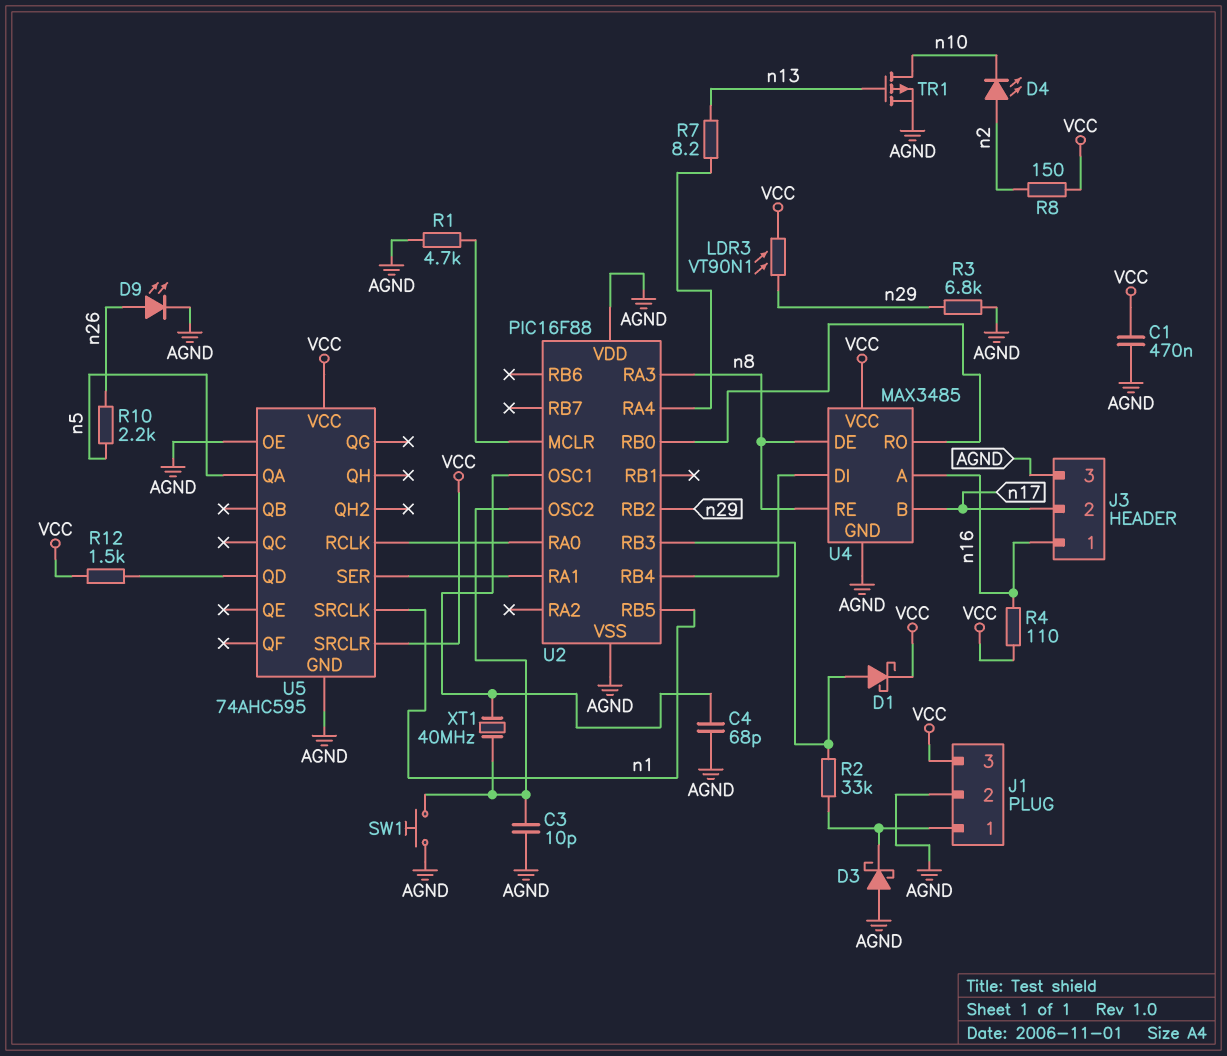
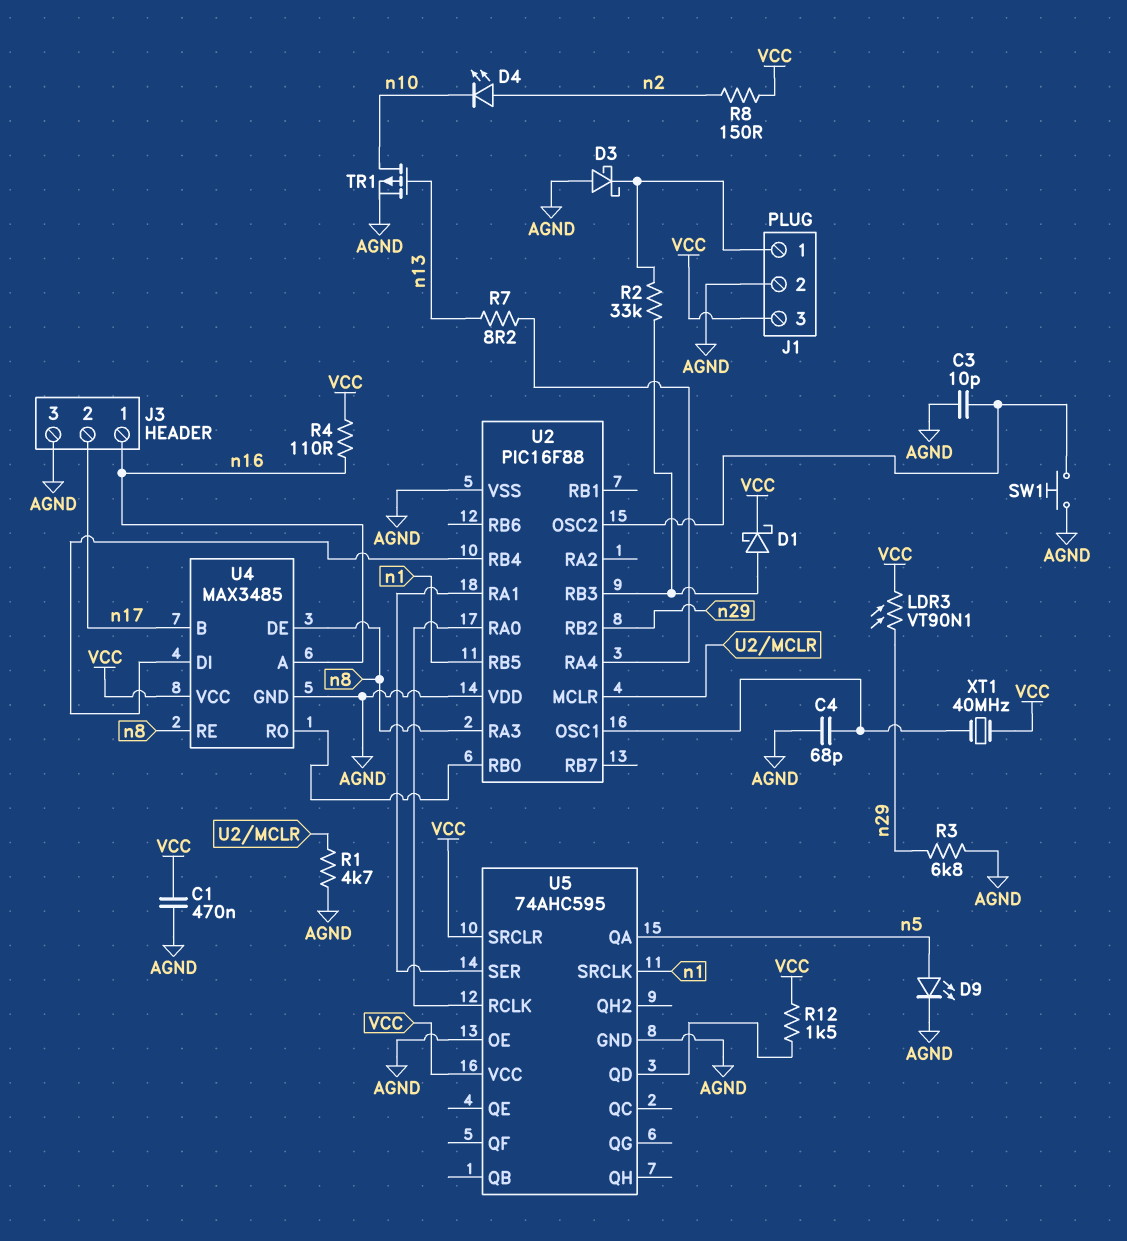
D9: LED (A n26, K AGND) -> LED (A n5, K AGND)
R10: 2.2k (n5, n26) -> none
XT1: 40MHz (U2/OSC1, U2/OSC2) -> 40MHz (U2/OSC1, VCC)

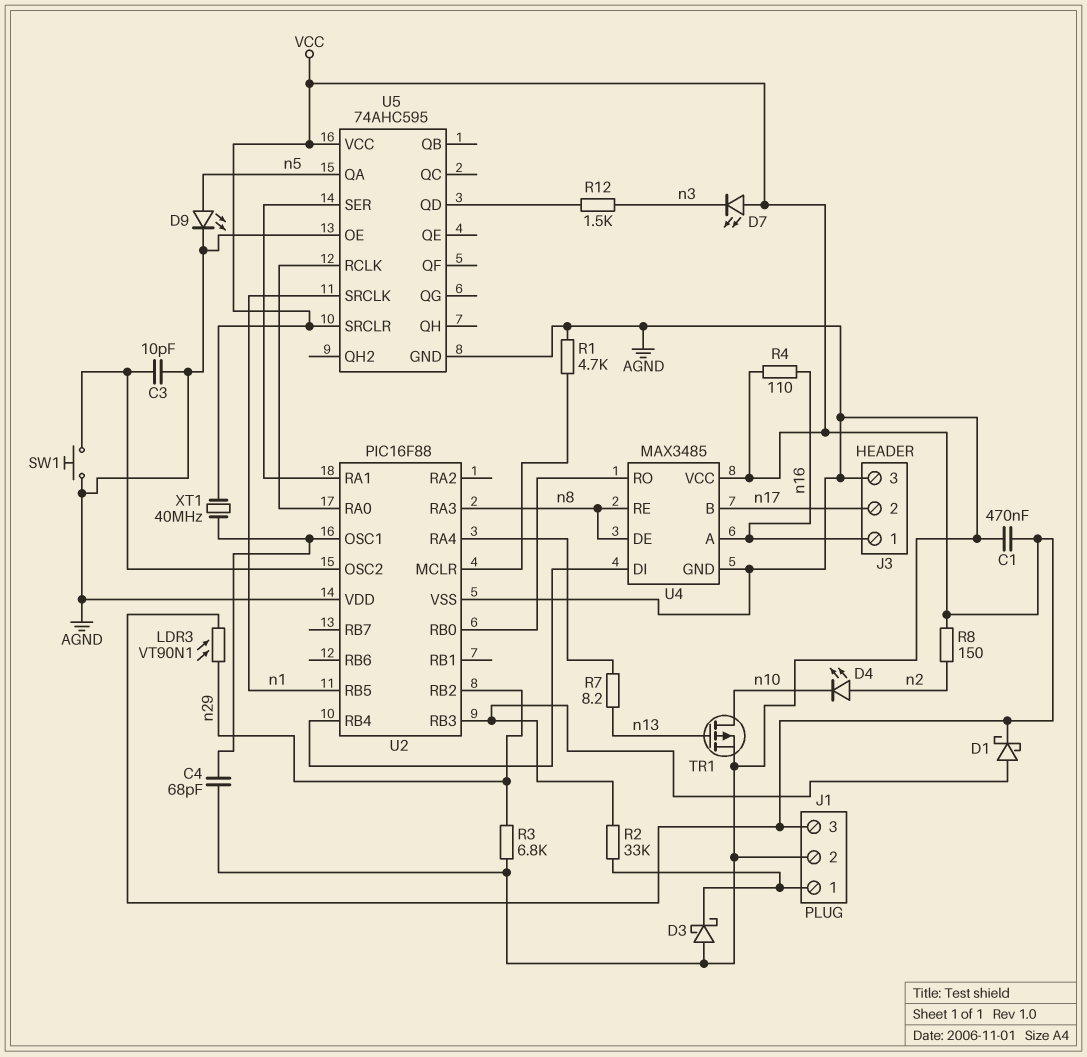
D7: none -> LED (A VCC, K n3)
R12: 1.5k (U5/QD, VCC) -> 1.5k (U5/QD, n3)

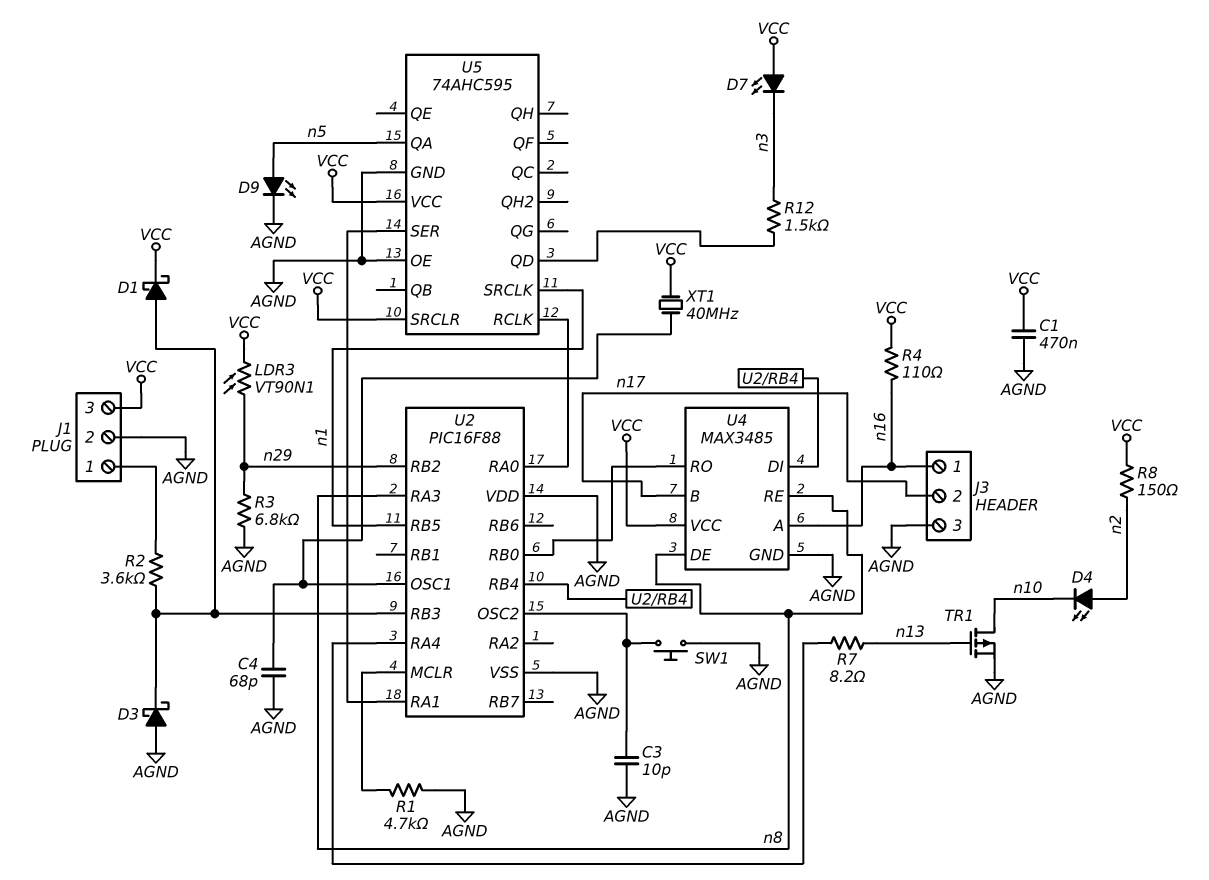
D3: schottky (A AGND, K J1/1) -> schottky (A AGND, K U2/RB3)
R2: 33k (J1/1, U2/RB3) -> 3.6k (J1/1, U2/RB3)

